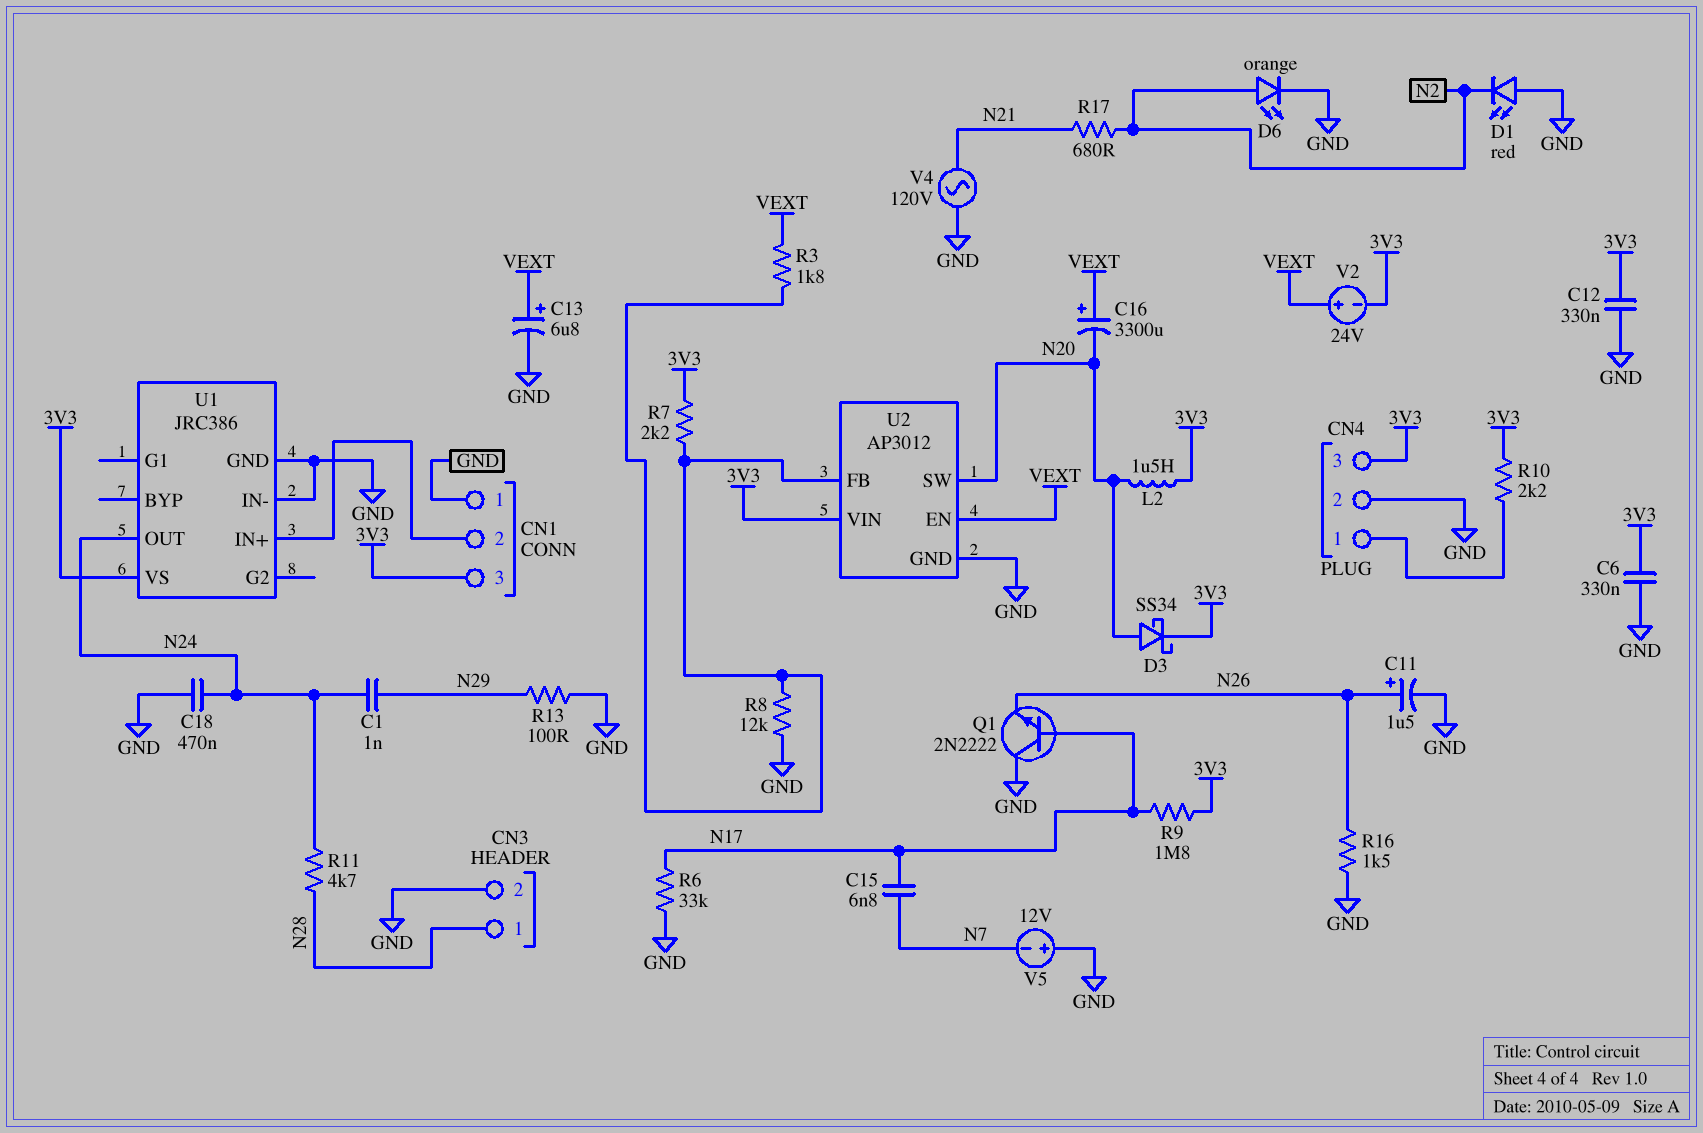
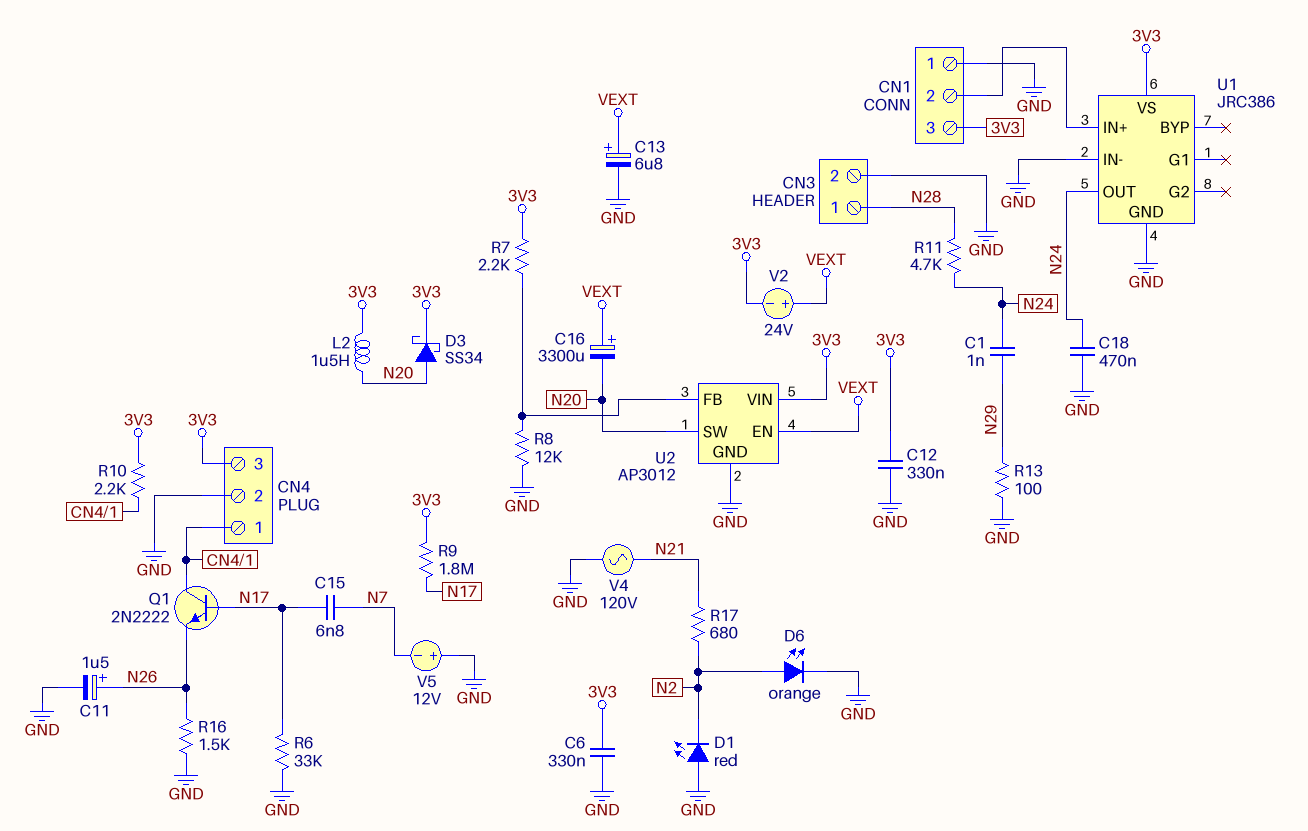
Q1: NPN 2N2222 (B N17, C GND, E N26) -> NPN 2N2222 (B N17, C CN4/1, E N26)
R3: 1.8k (U2/FB, VEXT) -> none

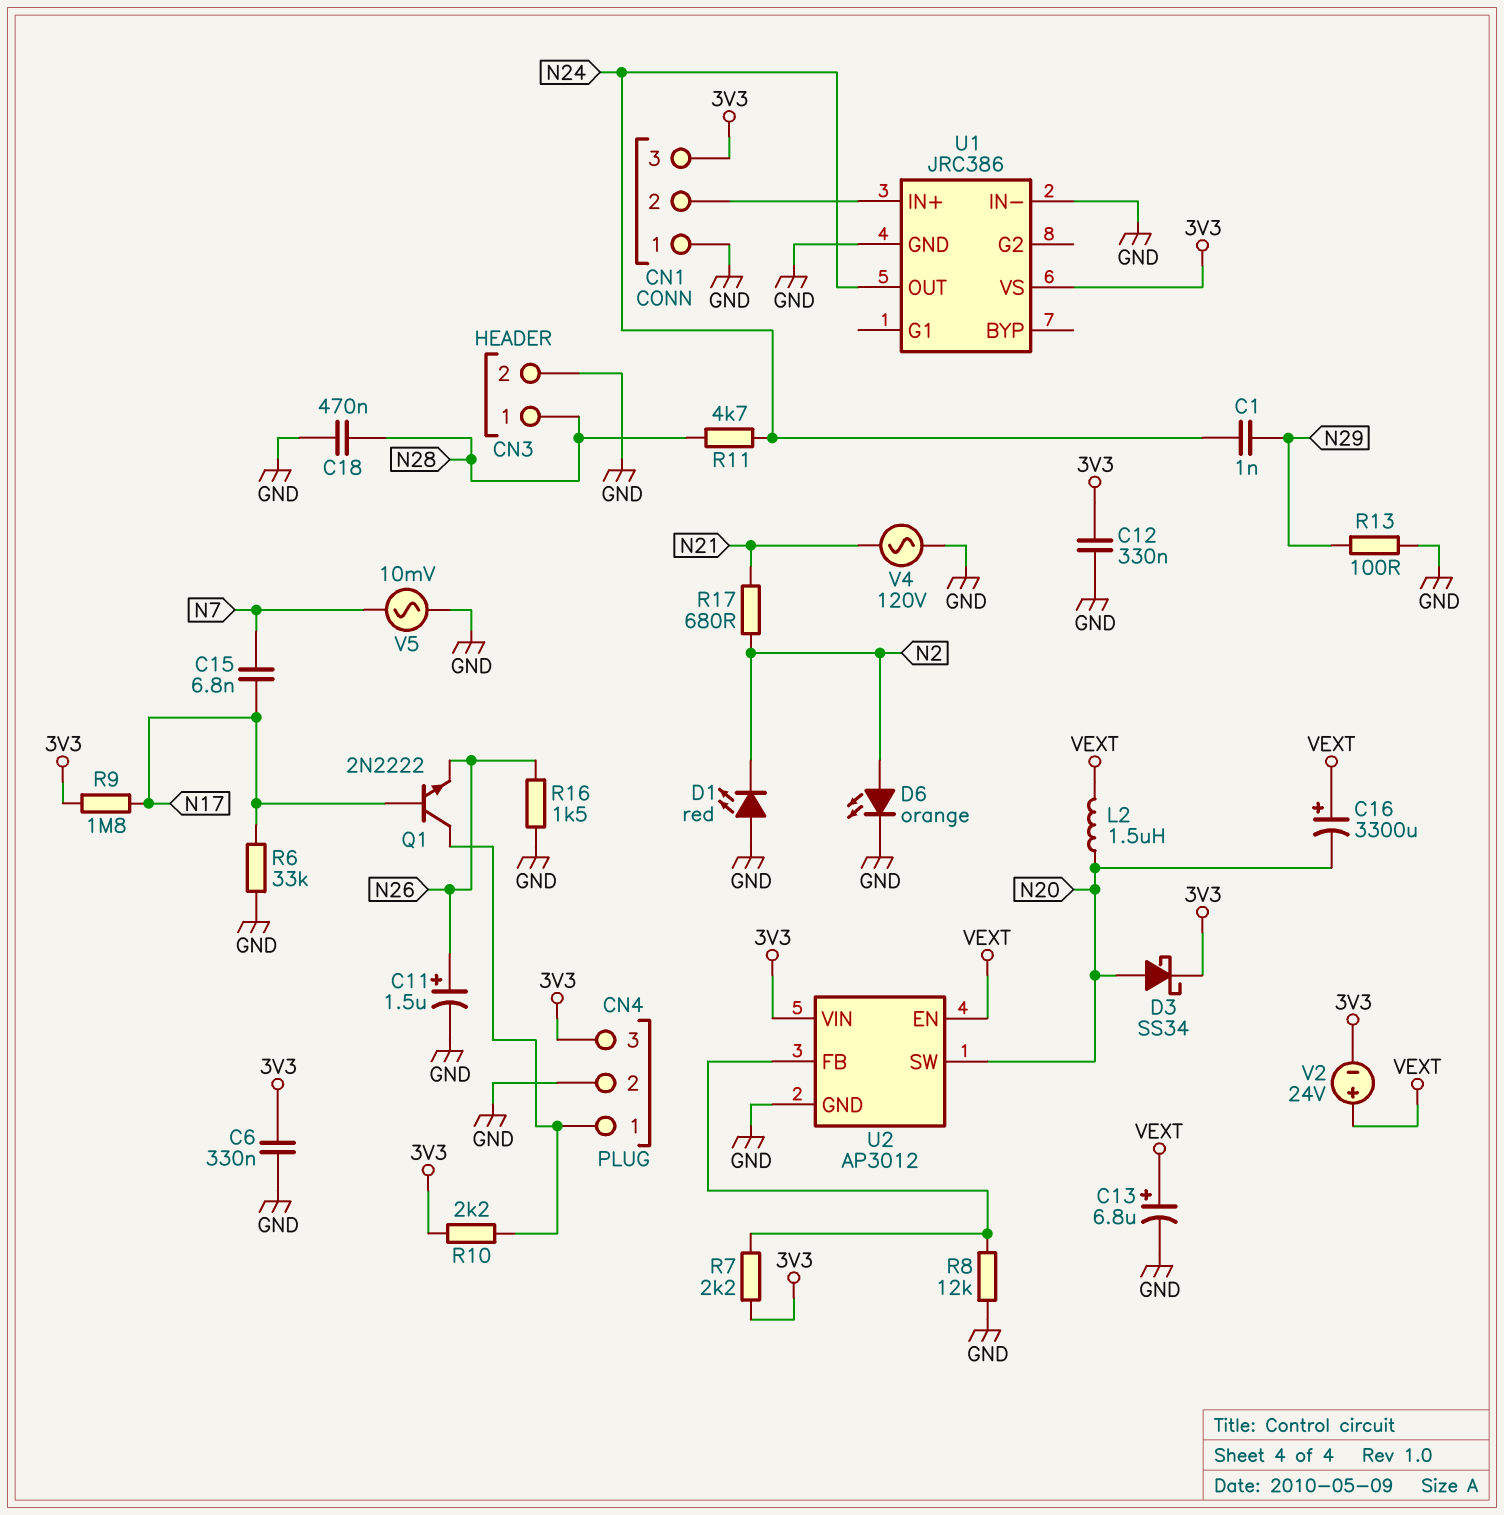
C18: 470nF (GND, N24) -> 470nF (GND, N28)
L2: 1.5uH (3V3, N20) -> 1.5uH (N20, VEXT)
V5: 12V (plus GND, minus N7) -> AC 10mV (GND, N7)

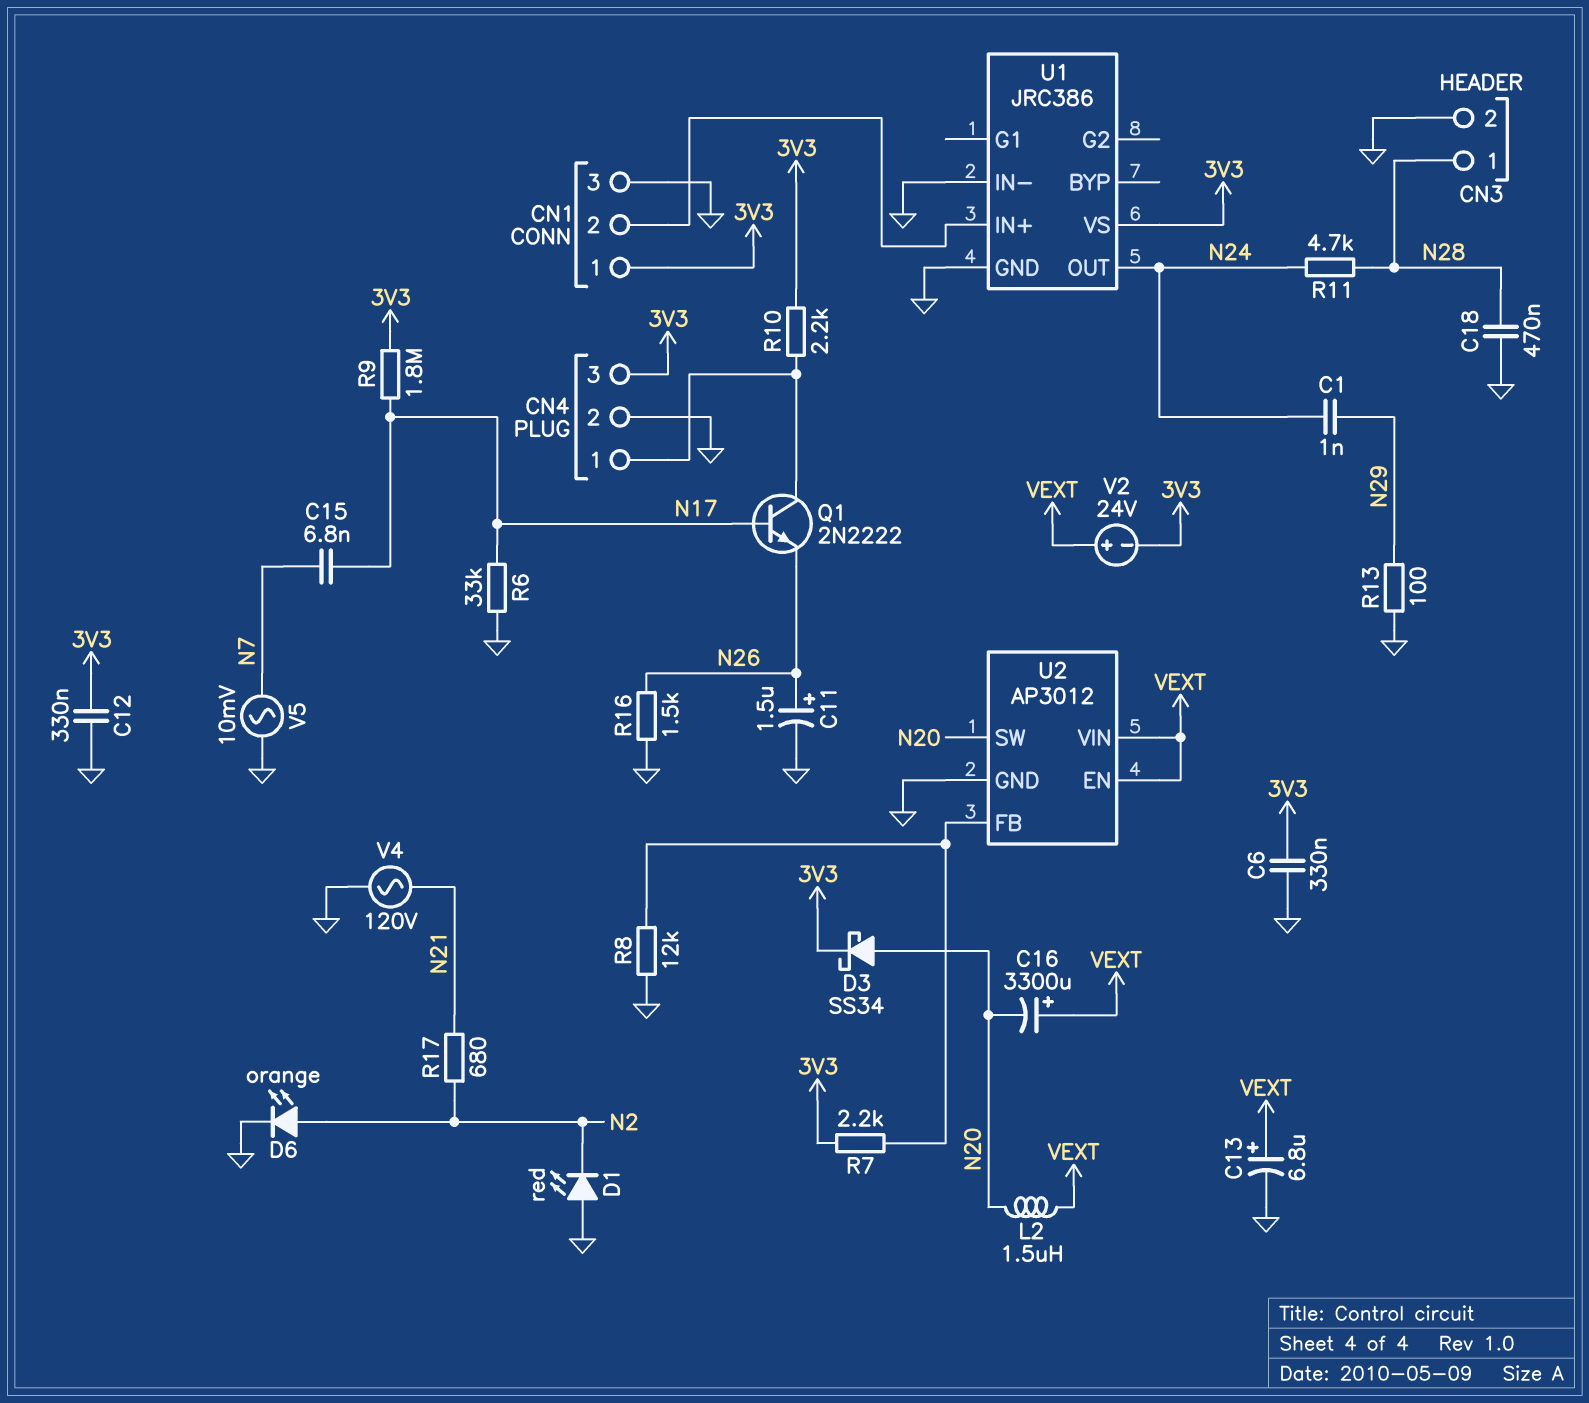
CN1 pin 1: GND -> 3V3
CN1 pin 3: 3V3 -> GND
U2 pin VIN: 3V3 -> VEXT

